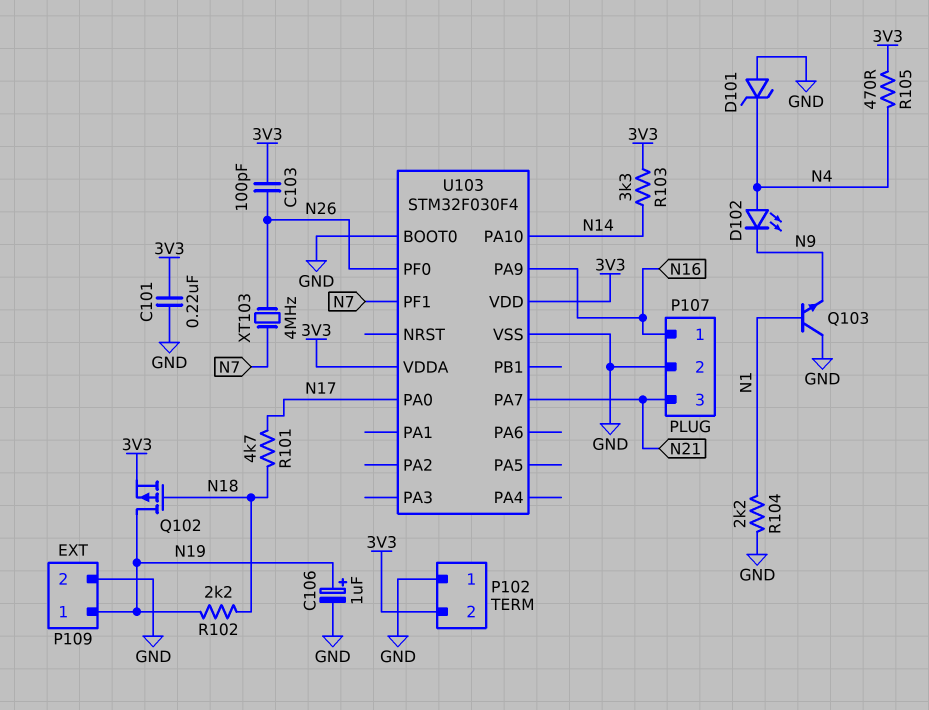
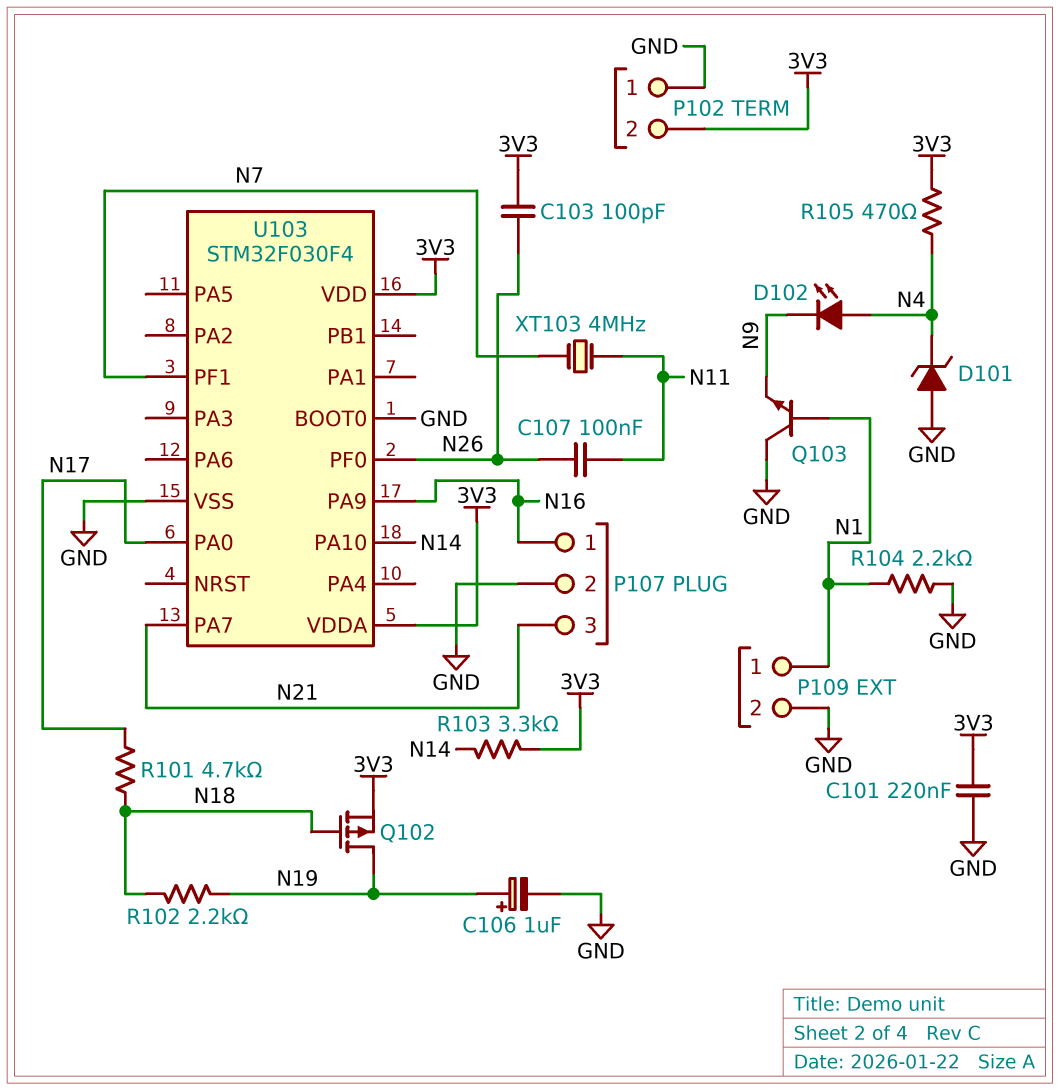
C107: none -> 100nF (N11, N26)
P109 pin 1: N19 -> N1
XT103: 4MHz (N7, N26) -> 4MHz (N7, N11)

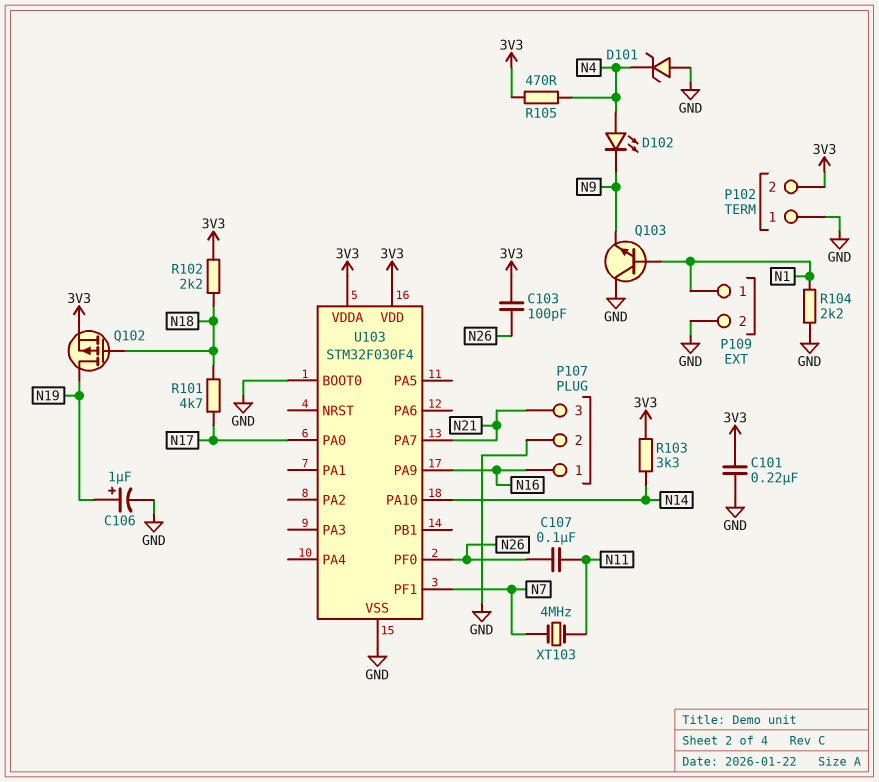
R102: 2.2k (N18, N19) -> 2.2k (3V3, N18)

